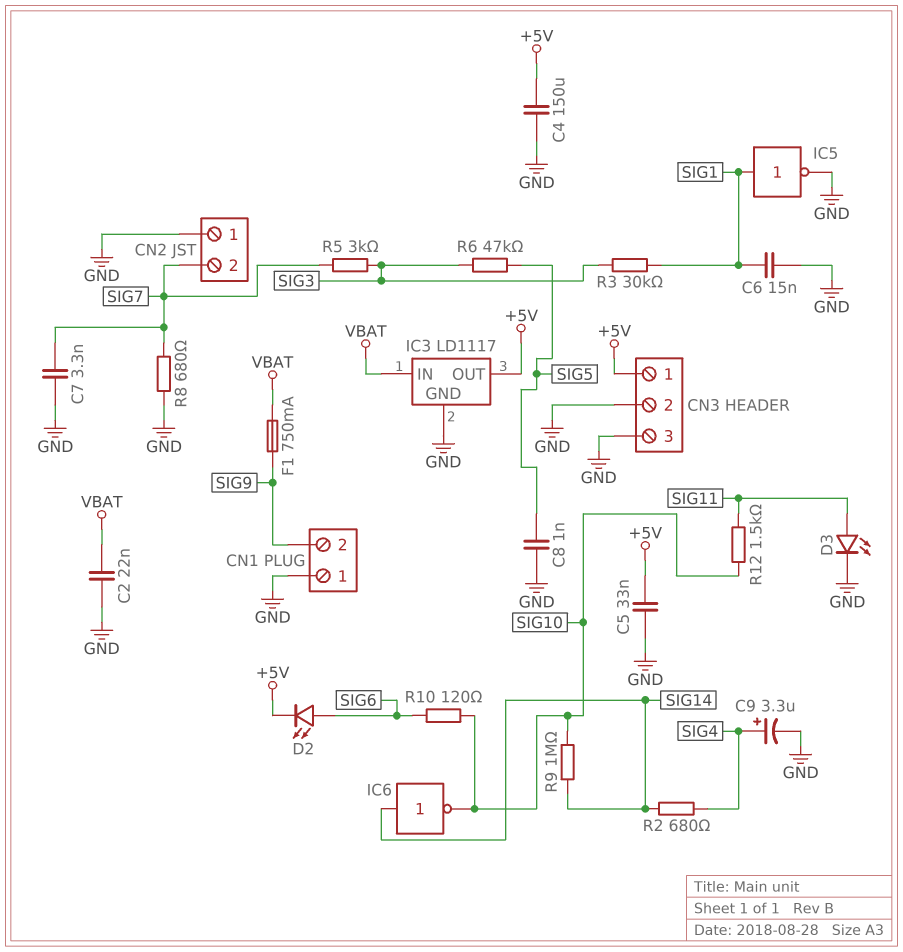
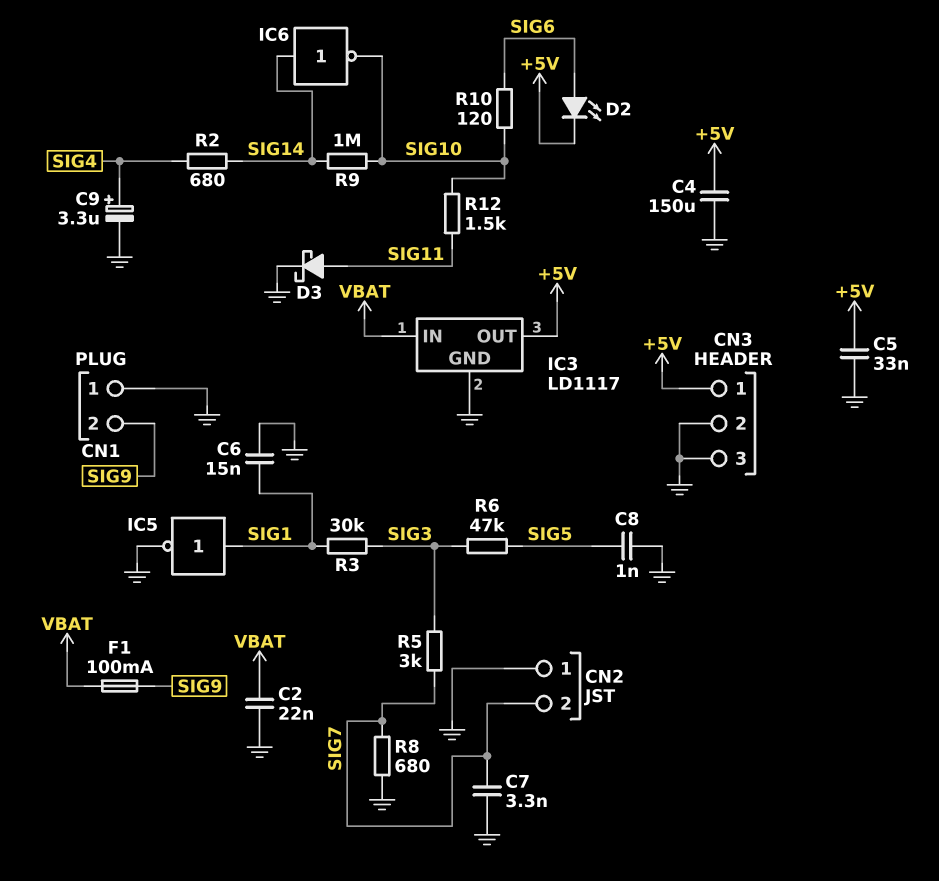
D3: LED (A SIG11, K GND) -> schottky (A SIG11, K GND)
F1: 750mA (SIG9, VBAT) -> 100mA (SIG9, VBAT)

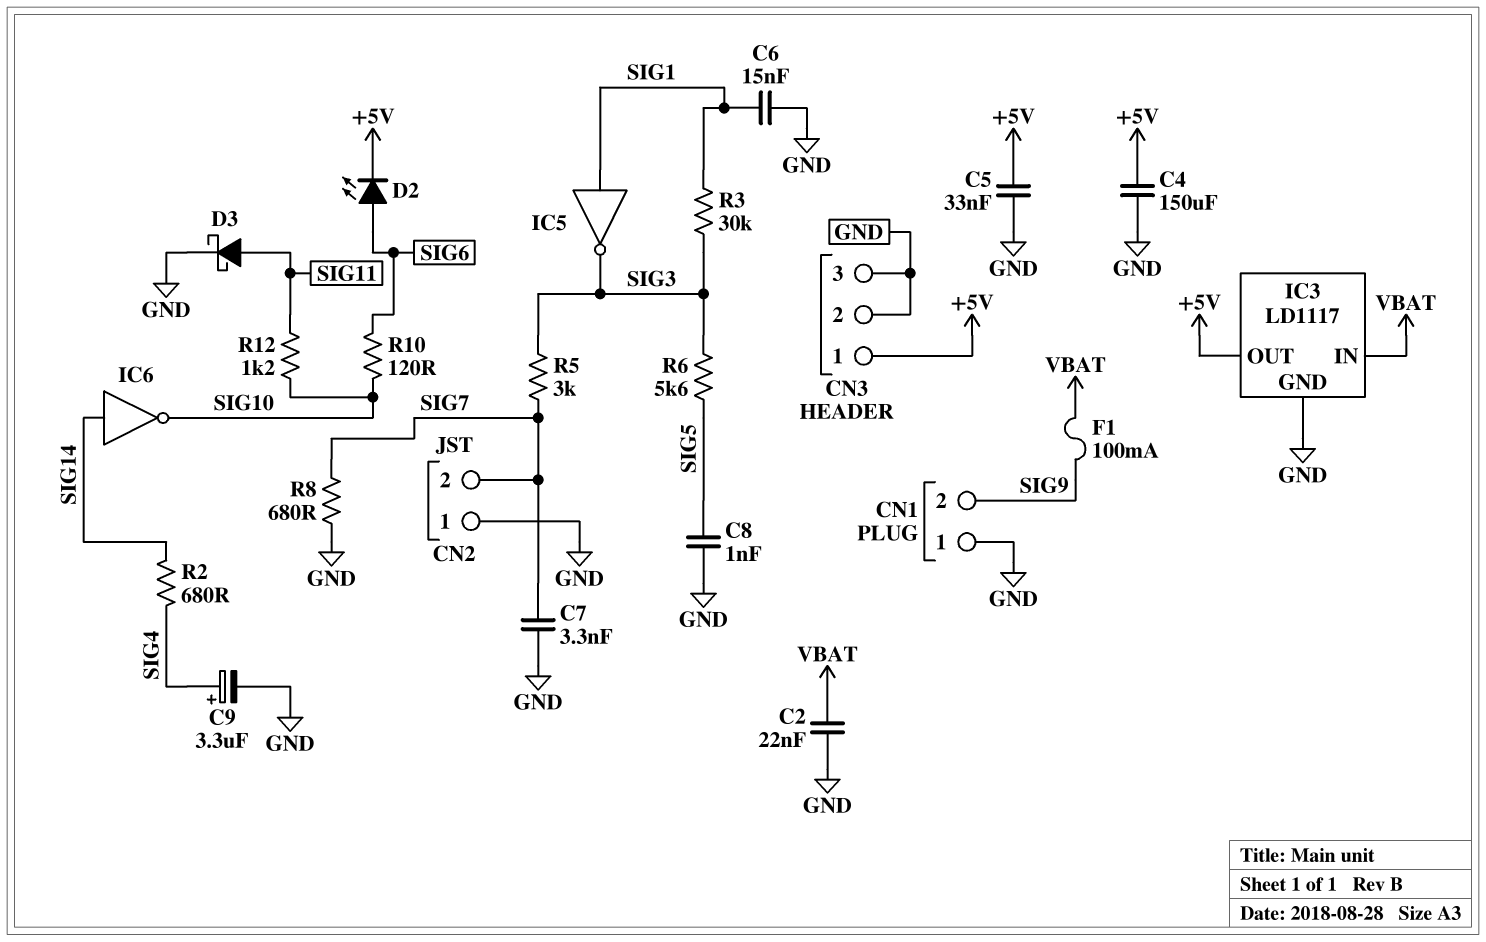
IC5: NOT (in SIG1, out GND) -> NOT (in SIG1, out SIG3)
R6: 47k (SIG3, SIG5) -> 5.6k (SIG3, SIG5)
R9: 1M (SIG10, SIG14) -> none
R12: 1.5k (SIG10, SIG11) -> 1.2k (SIG10, SIG11)

